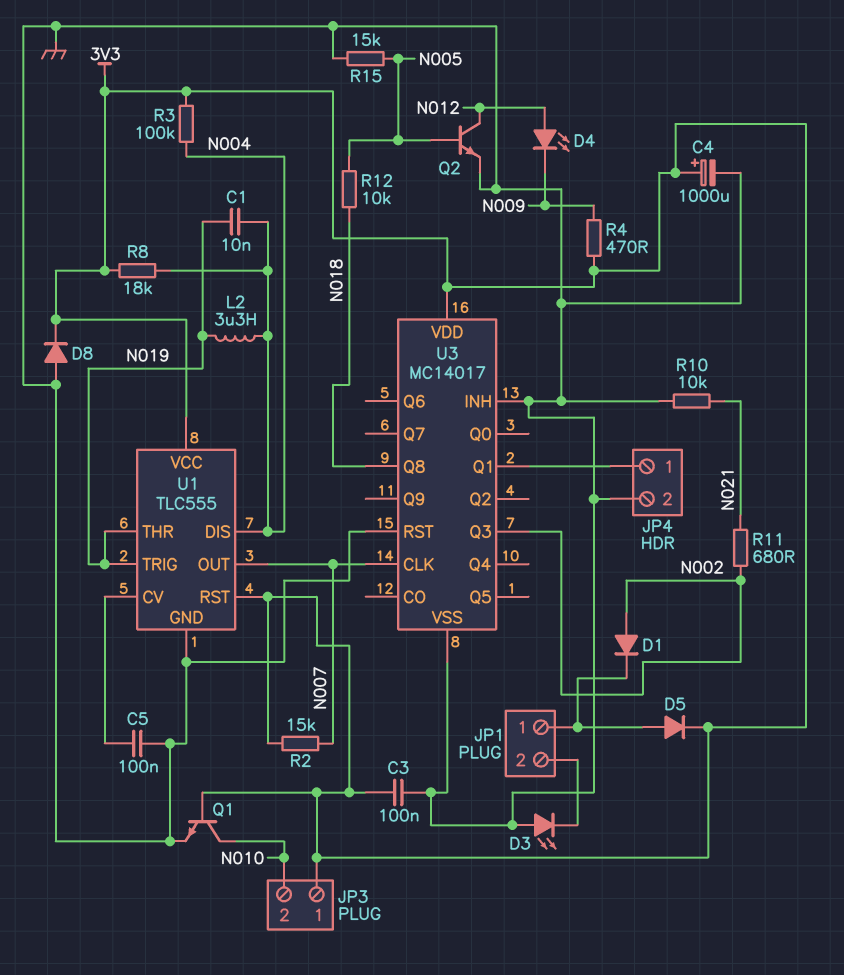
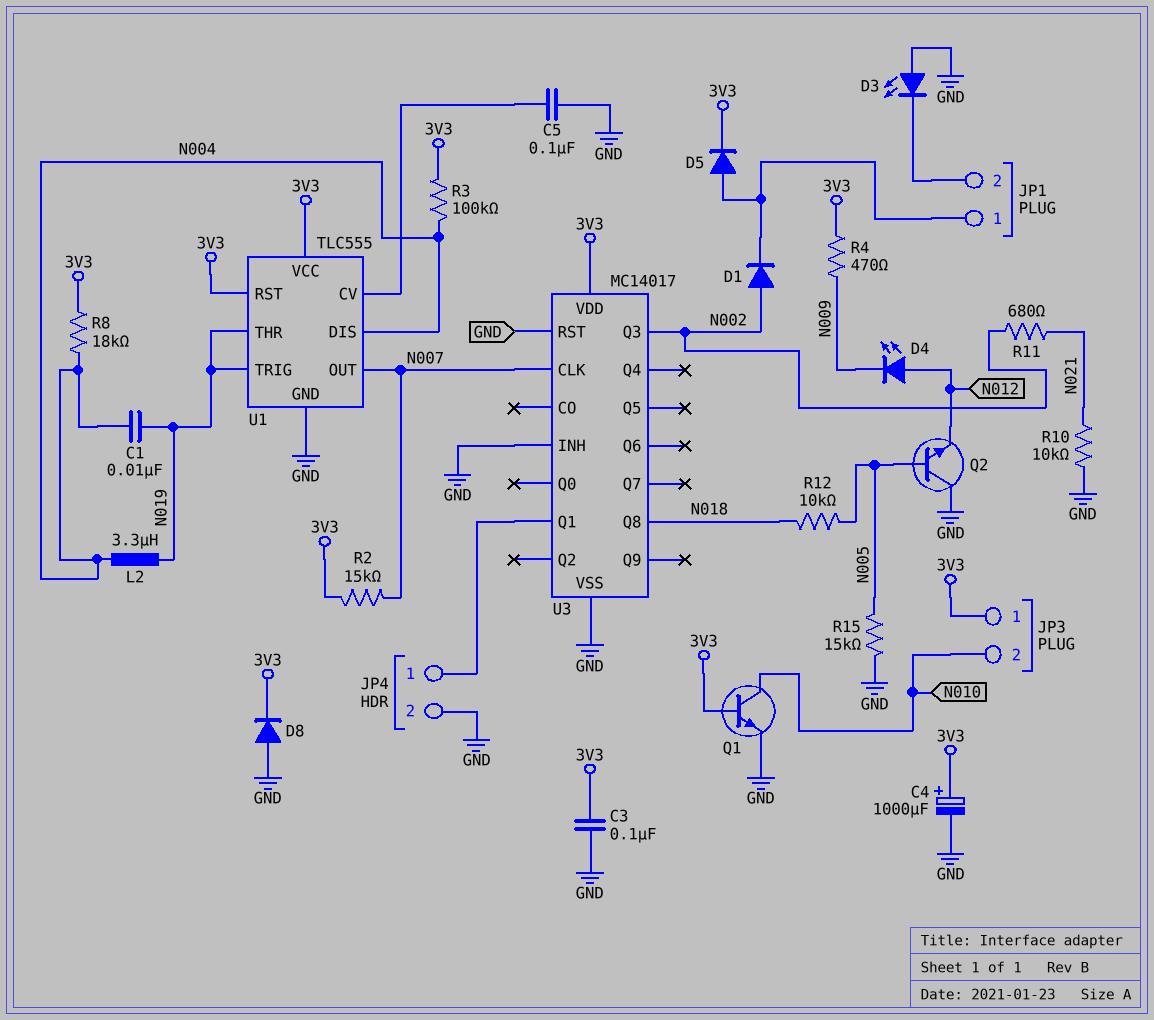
Q2: NPN (B N005, C N012, E GND) -> NPN (B N005, C GND, E N012)

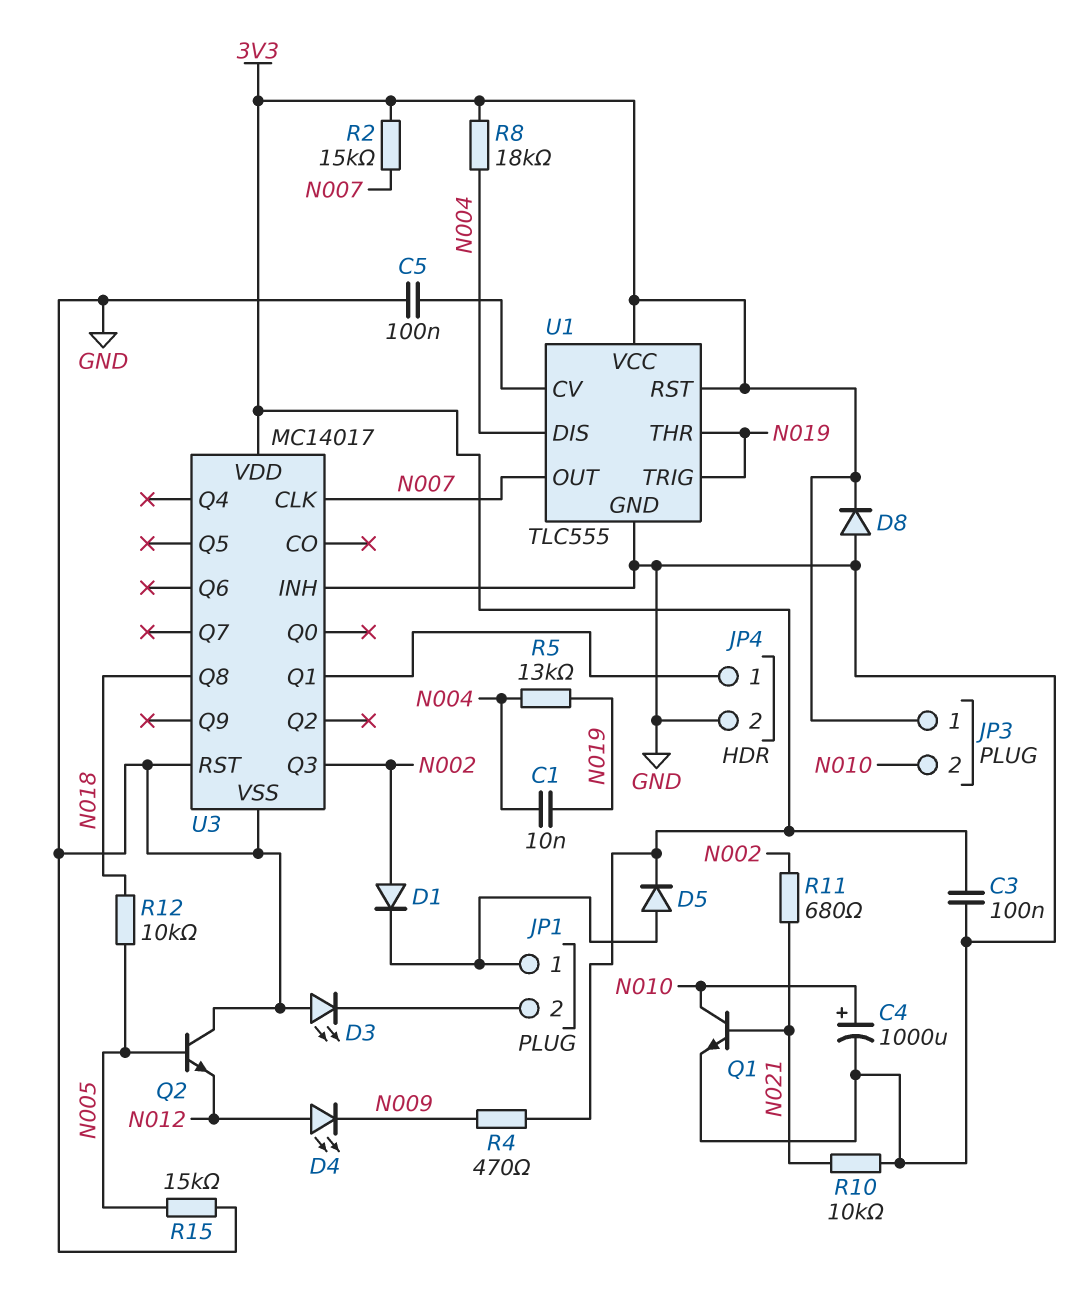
C4: 1000uF (plus 3V3, minus GND) -> 1000uF (plus N010, minus GND)
L2: 3.3uH (N004, N019) -> none
Q1: NPN (B 3V3, C N010, E GND) -> NPN (B N021, C N010, E GND)
R3: 100k (3V3, N004) -> none
R5: none -> 13k (N004, N019)

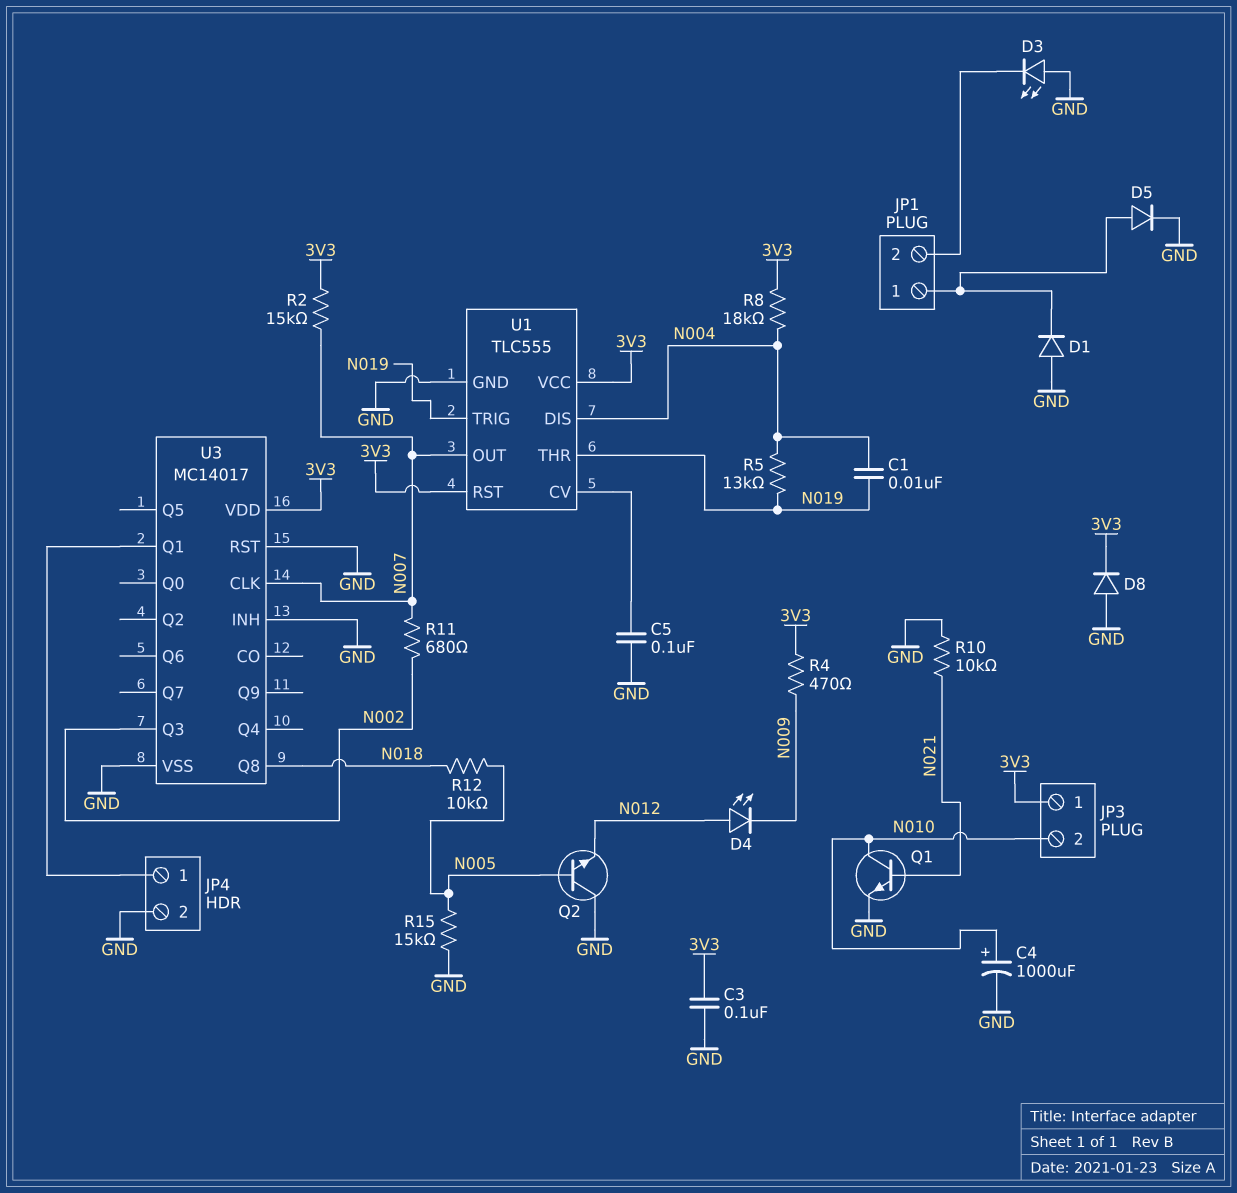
D1: diode (A N002, K JP1/1) -> diode (A GND, K JP1/1)
D5: diode (A JP1/1, K 3V3) -> diode (A JP1/1, K GND)
R11: 680 (N002, N021) -> 680 (N002, N007)

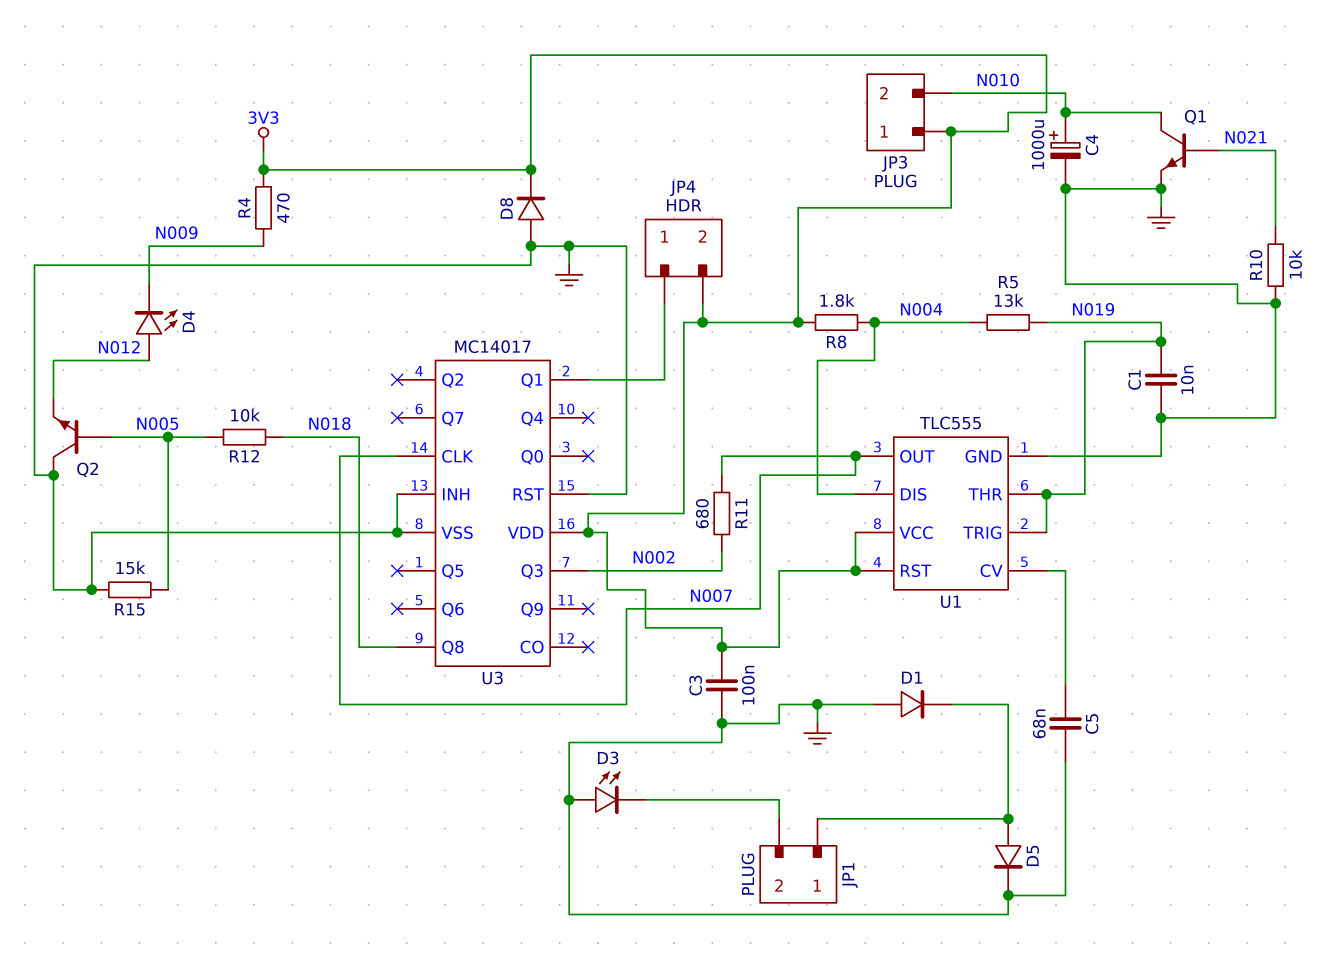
C1: 10nF (N004, N019) -> 10nF (GND, N019)
C5: 100nF (GND, U1/CV) -> 68nF (GND, U1/CV)
JP4 pin 2: GND -> 3V3
R2: 15k (3V3, N007) -> none
R8: 18k (3V3, N004) -> 1.8k (3V3, N004)

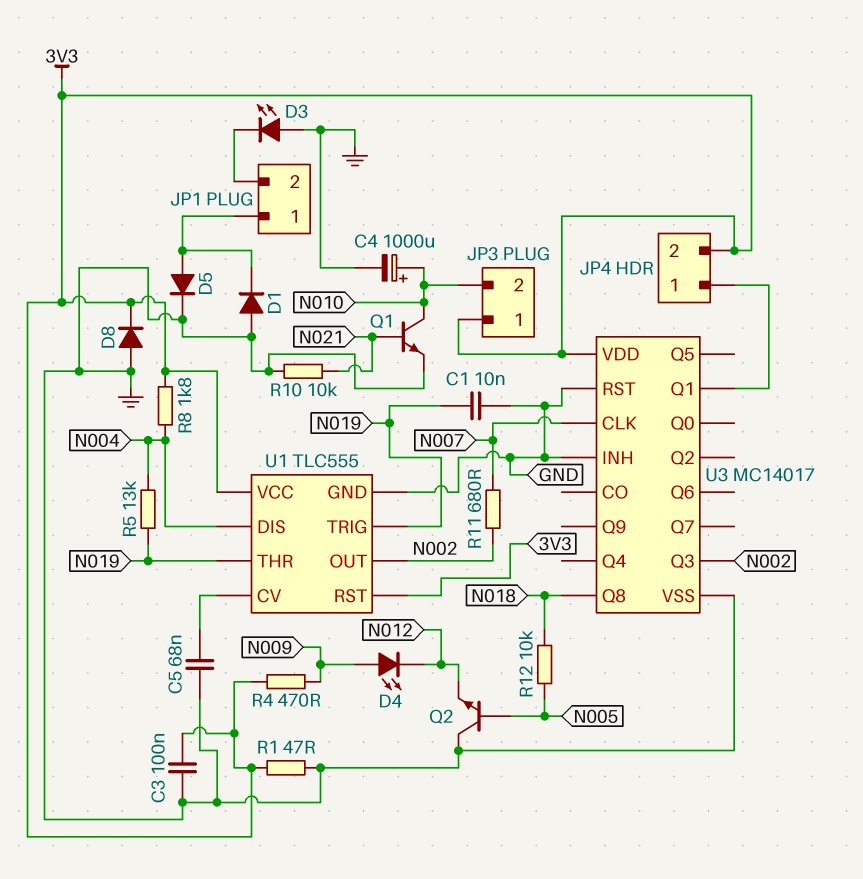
D4: LED (A N012, K N009) -> LED (A N009, K N012)
R1: none -> 47 (3V3, GND)
R15: 15k (GND, N005) -> none
U1 pin OUT: N007 -> N002

